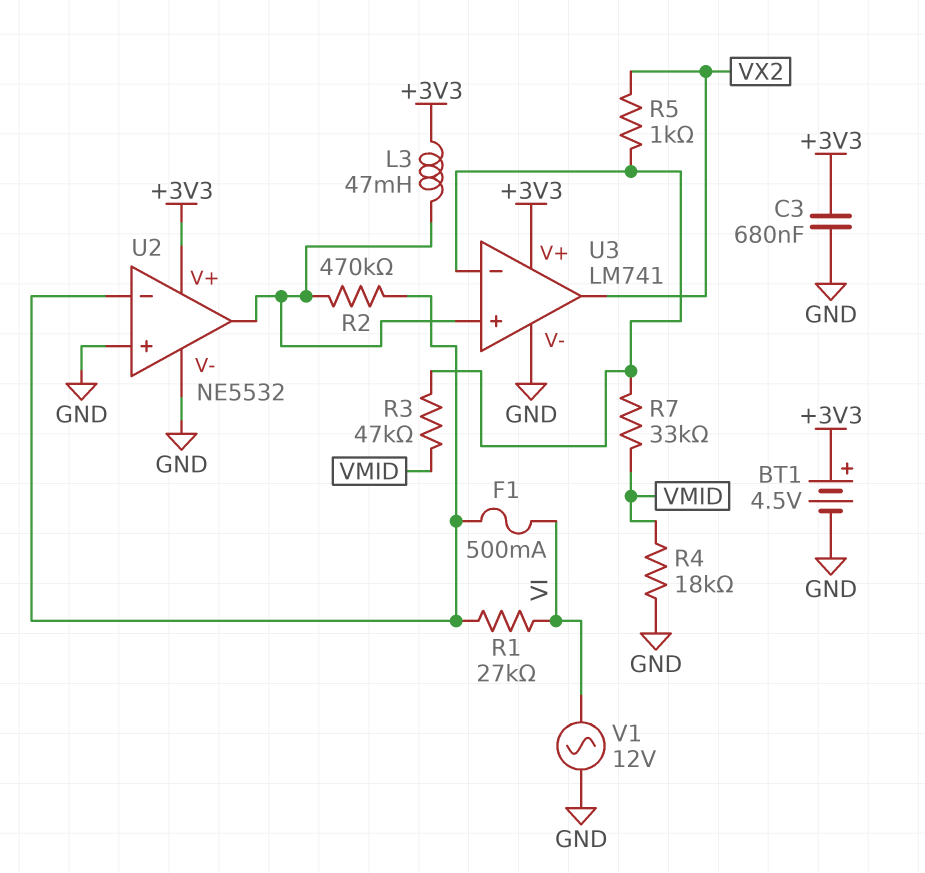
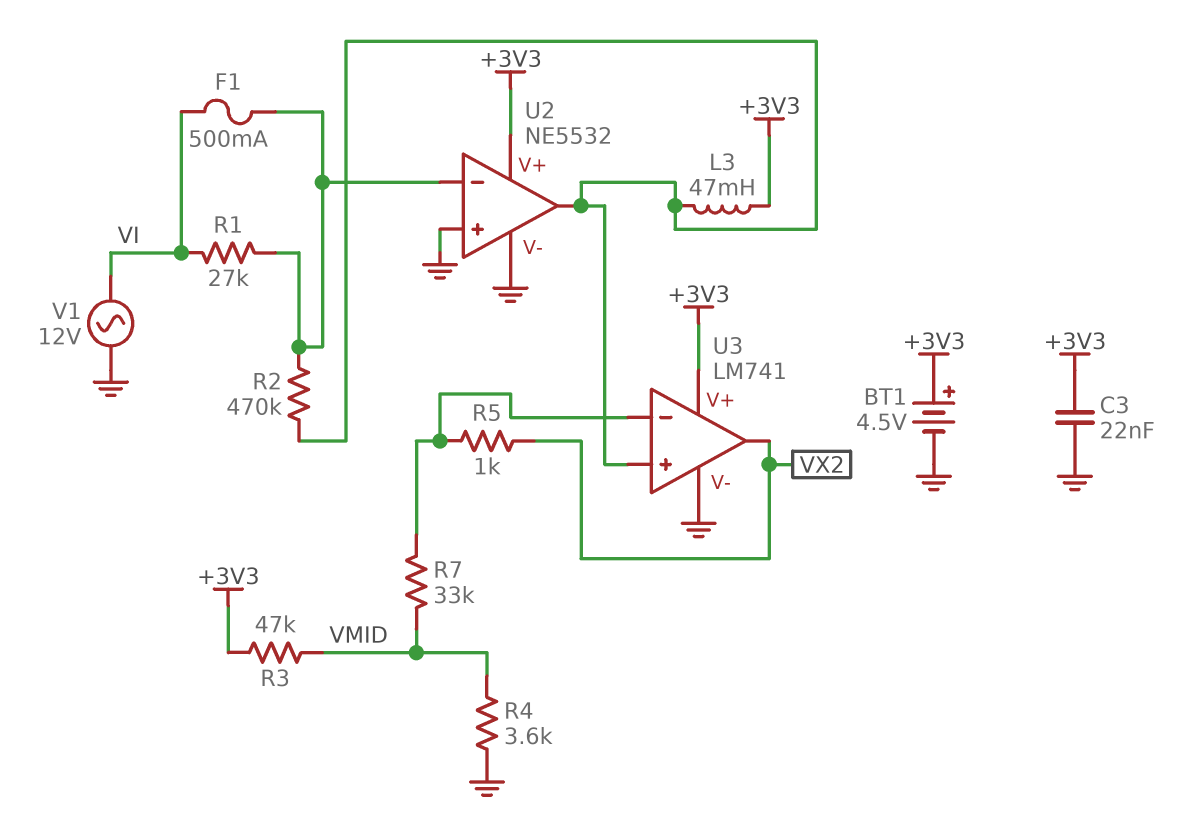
C3: 680nF (+3V3, GND) -> 22nF (+3V3, GND)
R3: 47k (U3/in-, VMID) -> 47k (+3V3, VMID)
R4: 18k (GND, VMID) -> 3.6k (GND, VMID)

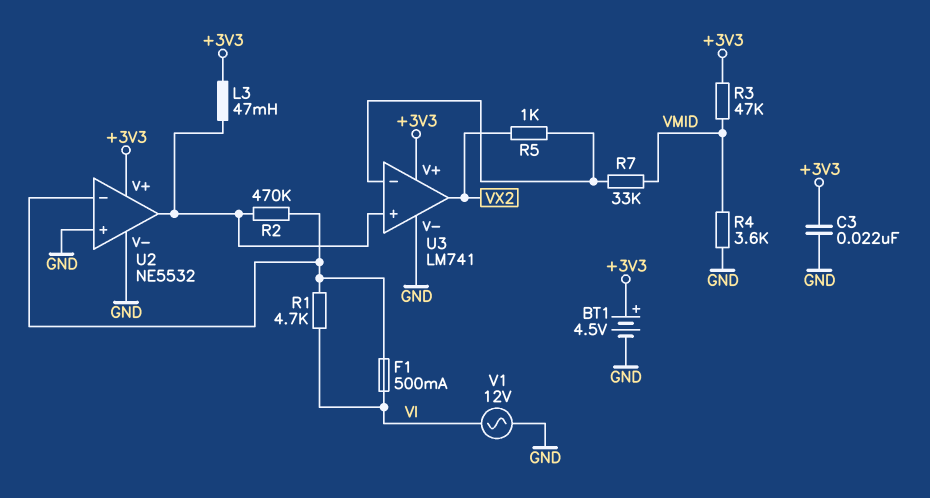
R1: 27k (U2/in-, VI) -> 4.7k (U2/in-, VI)

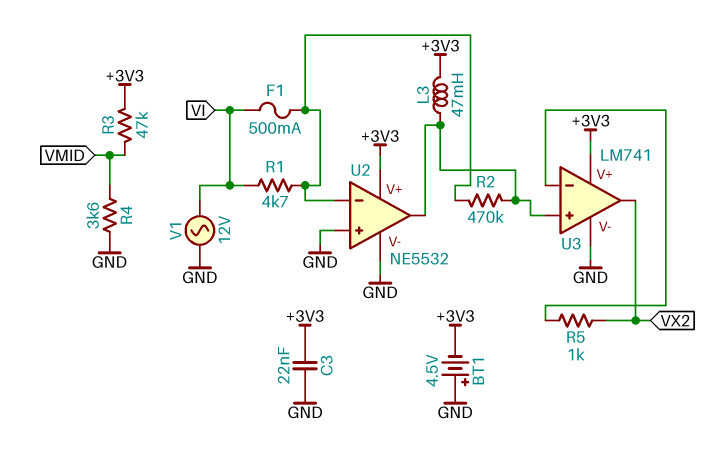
BT1: 4.5V (plus +3V3, minus GND) -> 4.5V (plus GND, minus +3V3)
R7: 33k (U3/in-, VMID) -> none

